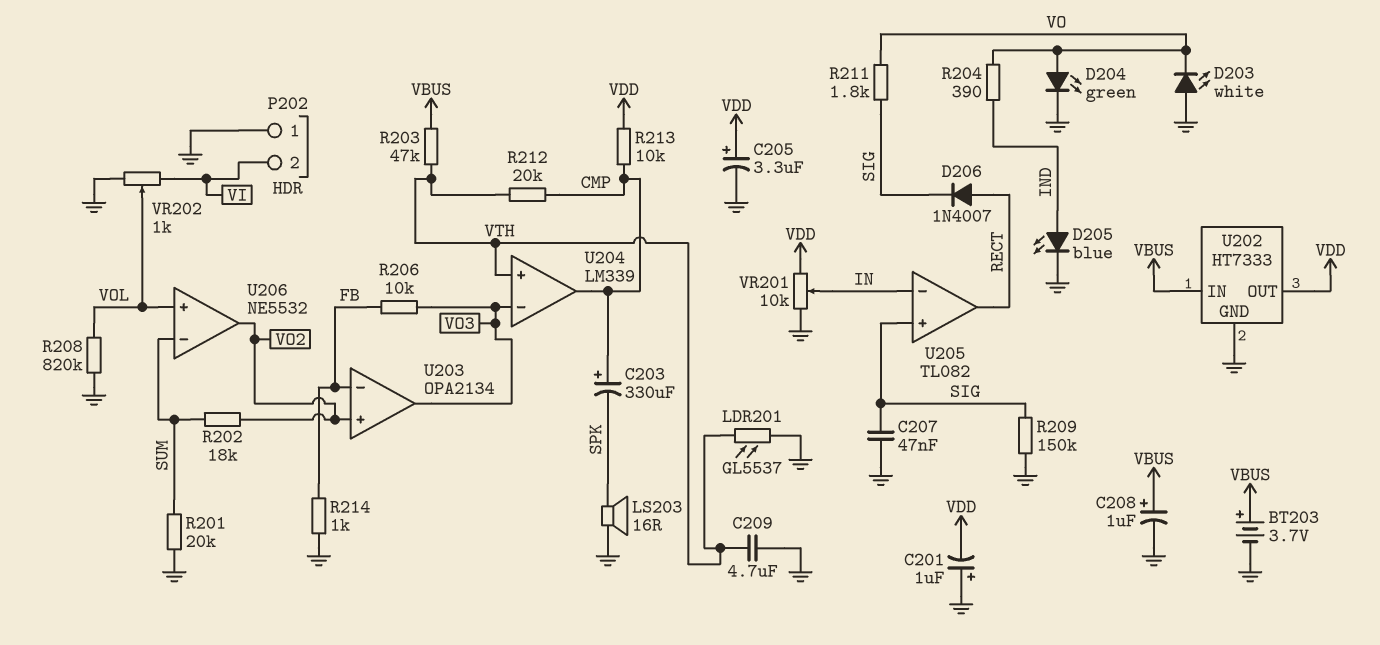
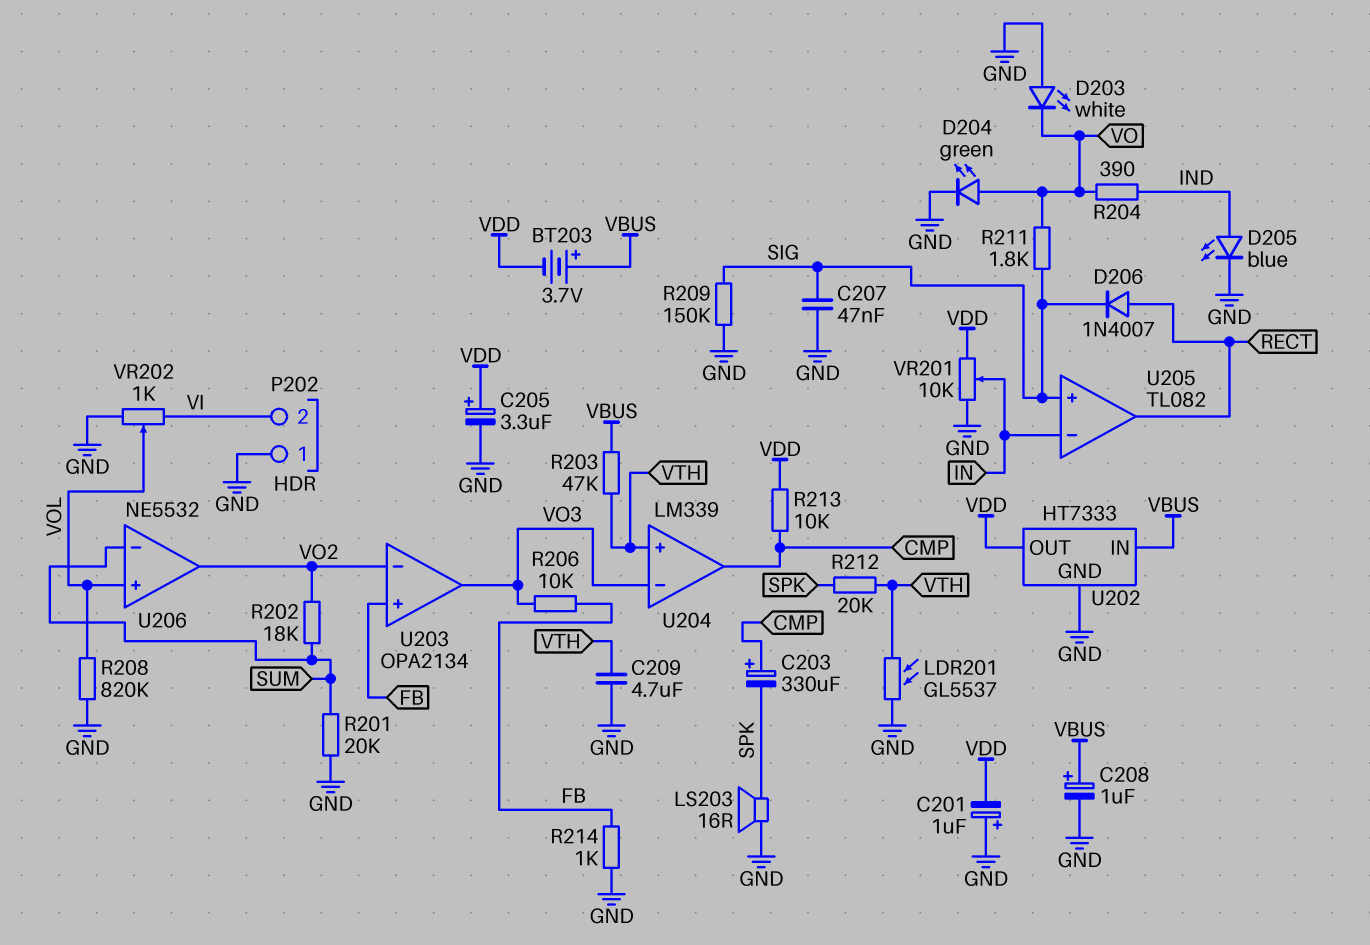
BT203: 3.7V (plus VBUS, minus GND) -> 3.7V (plus VBUS, minus VDD)
R212: 20k (CMP, VTH) -> 20k (SPK, VTH)
U203 pin in+: VO2 -> FB
U203 pin in-: FB -> VO2

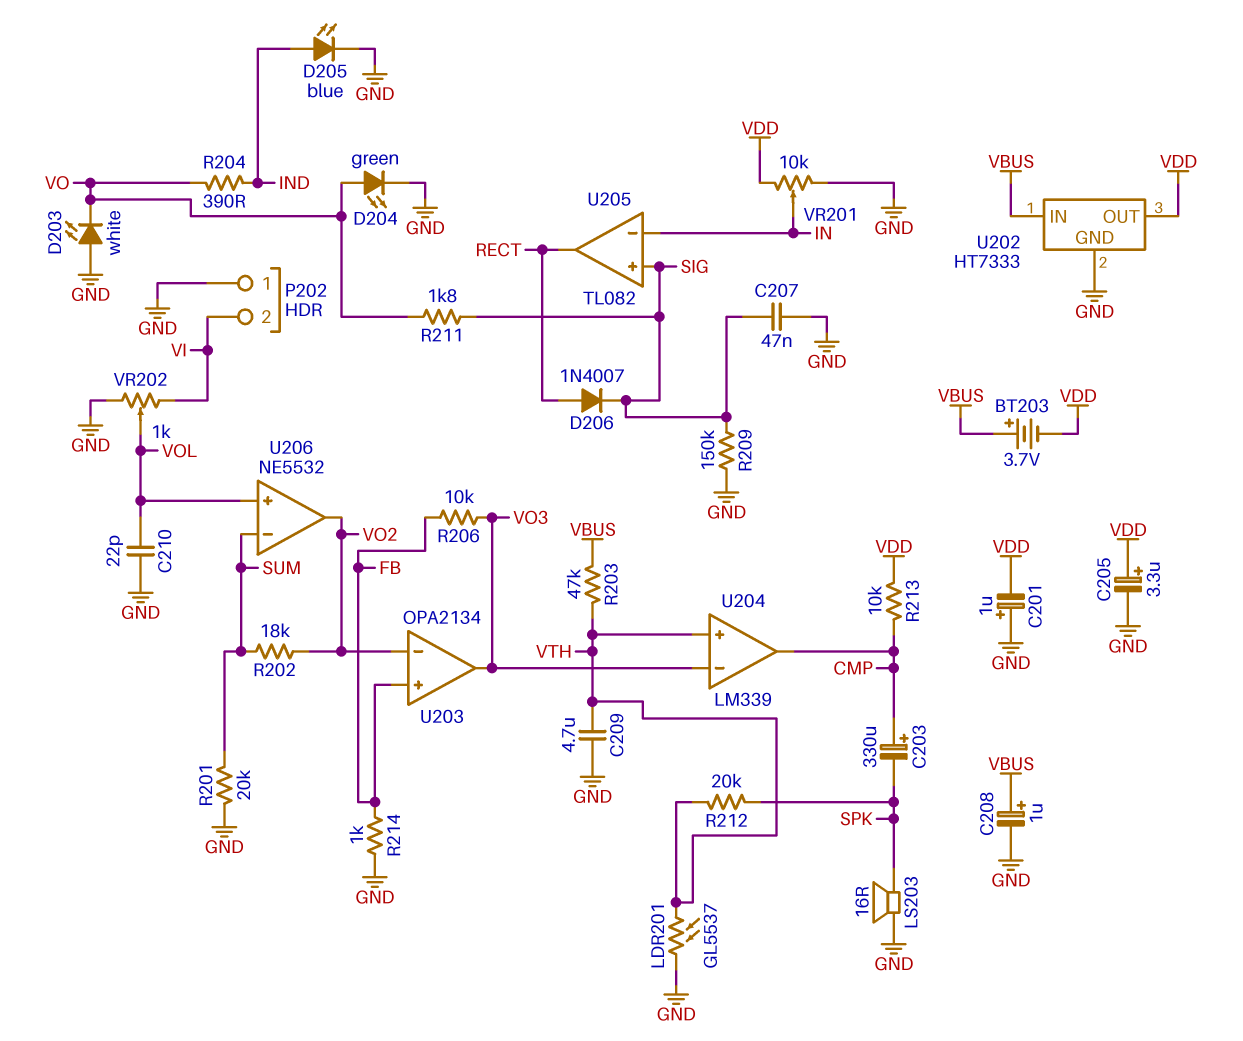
C210: none -> 22pF (GND, VOL)
R208: 820k (GND, VOL) -> none

